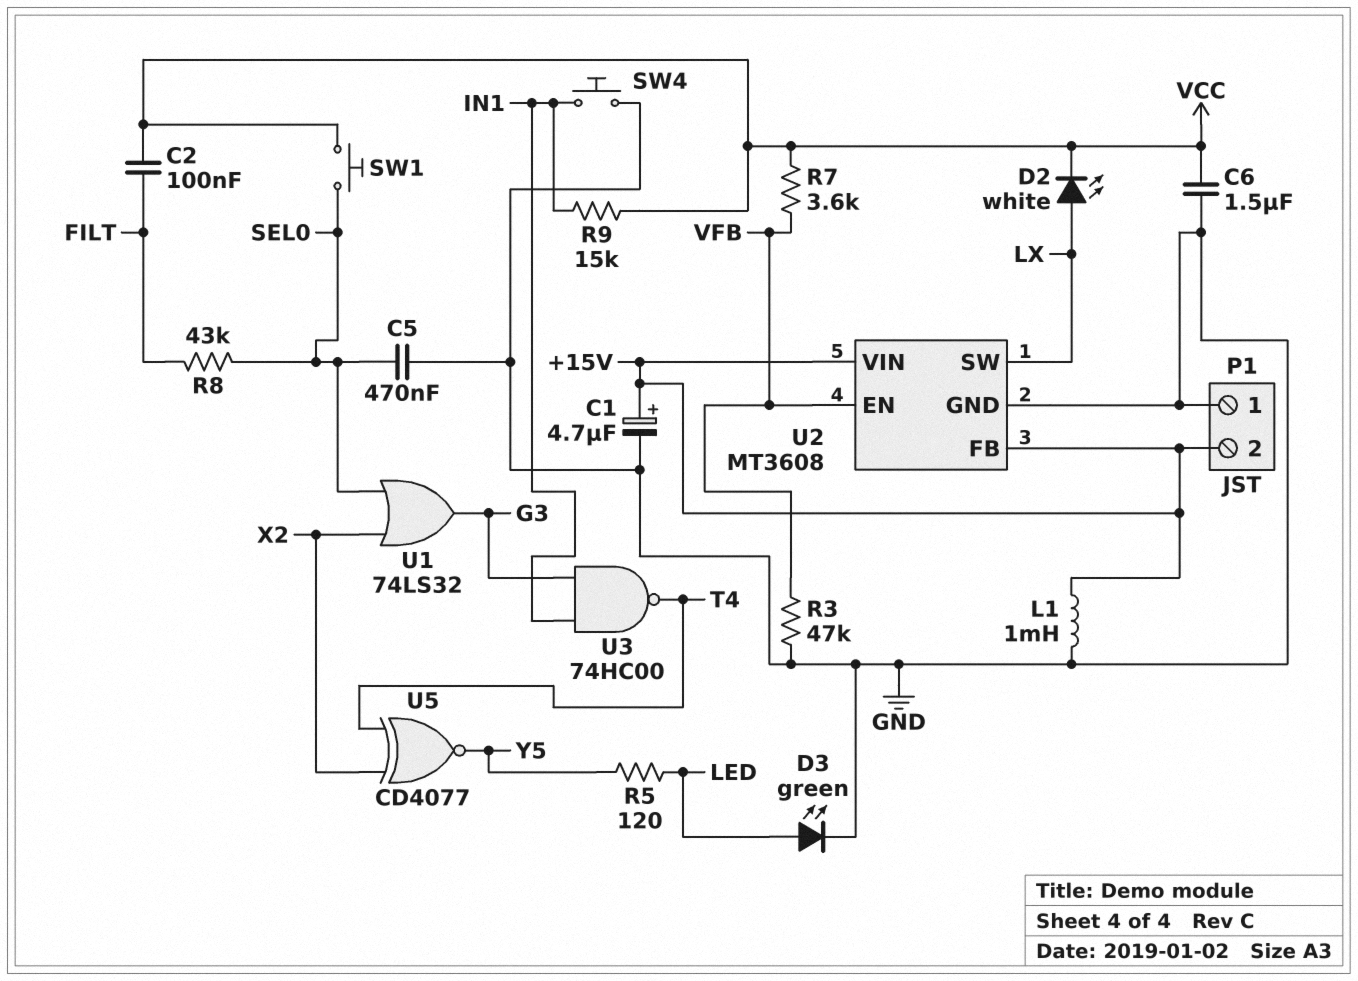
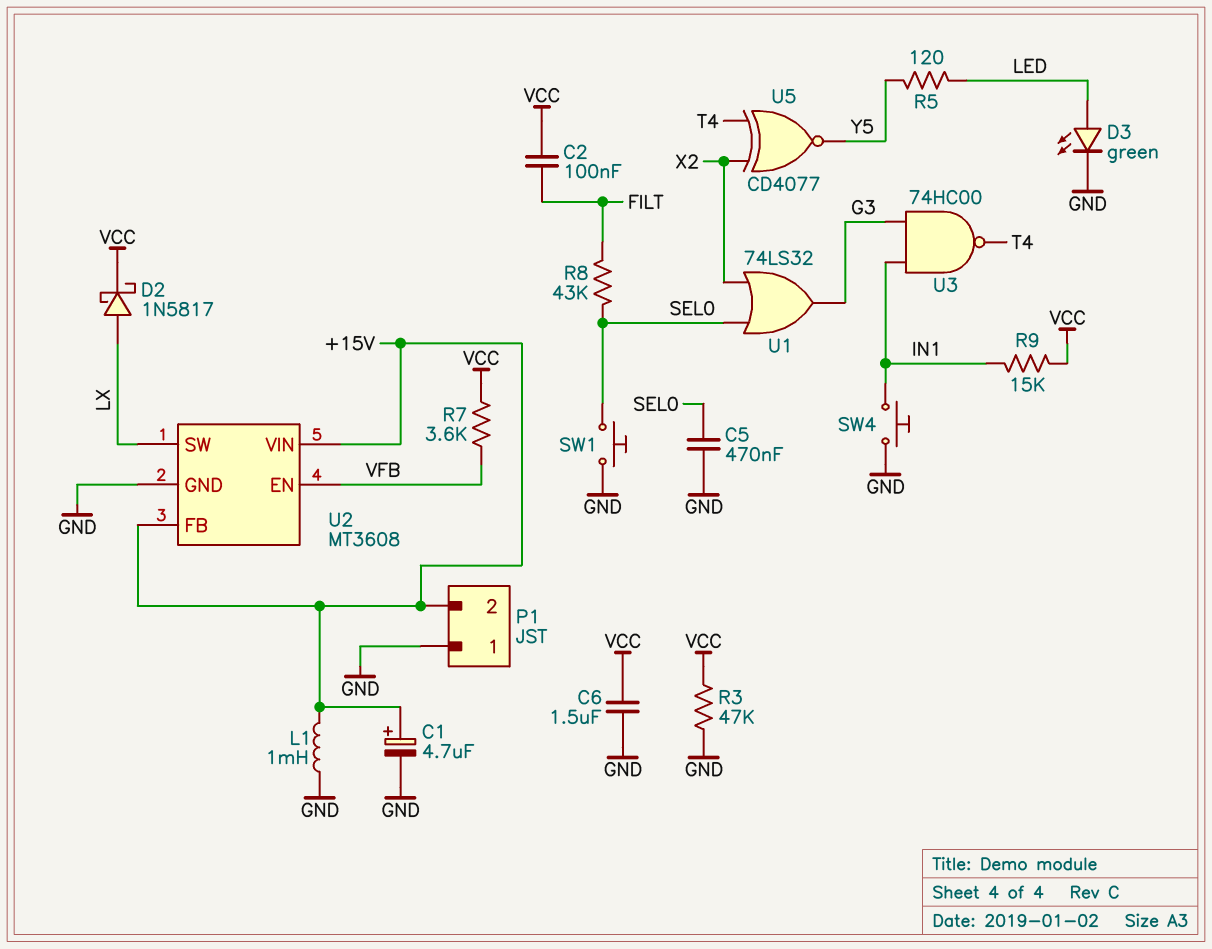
D2: LED white (A LX, K VCC) -> schottky 1N5817 (A LX, K VCC)
R3: 47k (GND, VFB) -> 47k (GND, VCC)
SW1: button (SEL0, VCC) -> button (GND, SEL0)

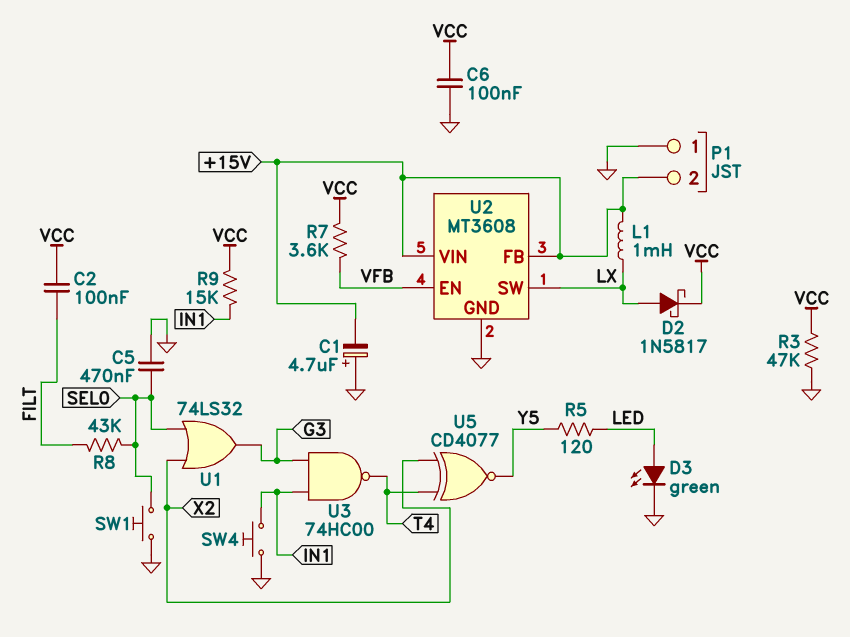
C1: 4.7uF (plus +15V, minus GND) -> 4.7uF (plus GND, minus +15V)
C6: 1.5uF (GND, VCC) -> 100nF (GND, VCC)
L1: 1mH (+15V, GND) -> 1mH (+15V, LX)

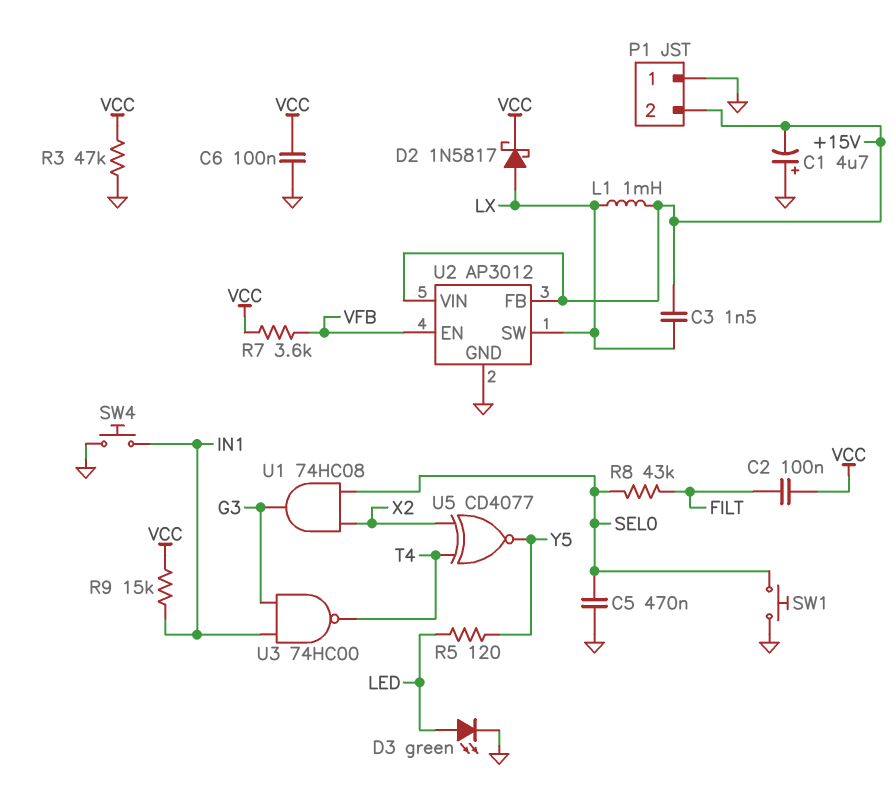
C3: none -> 1.5nF (+15V, LX)
U1: OR 74LS32 (in SEL0, in X2, out G3) -> AND 74HC08 (in SEL0, in X2, out G3)
U2: MT3608 -> AP3012

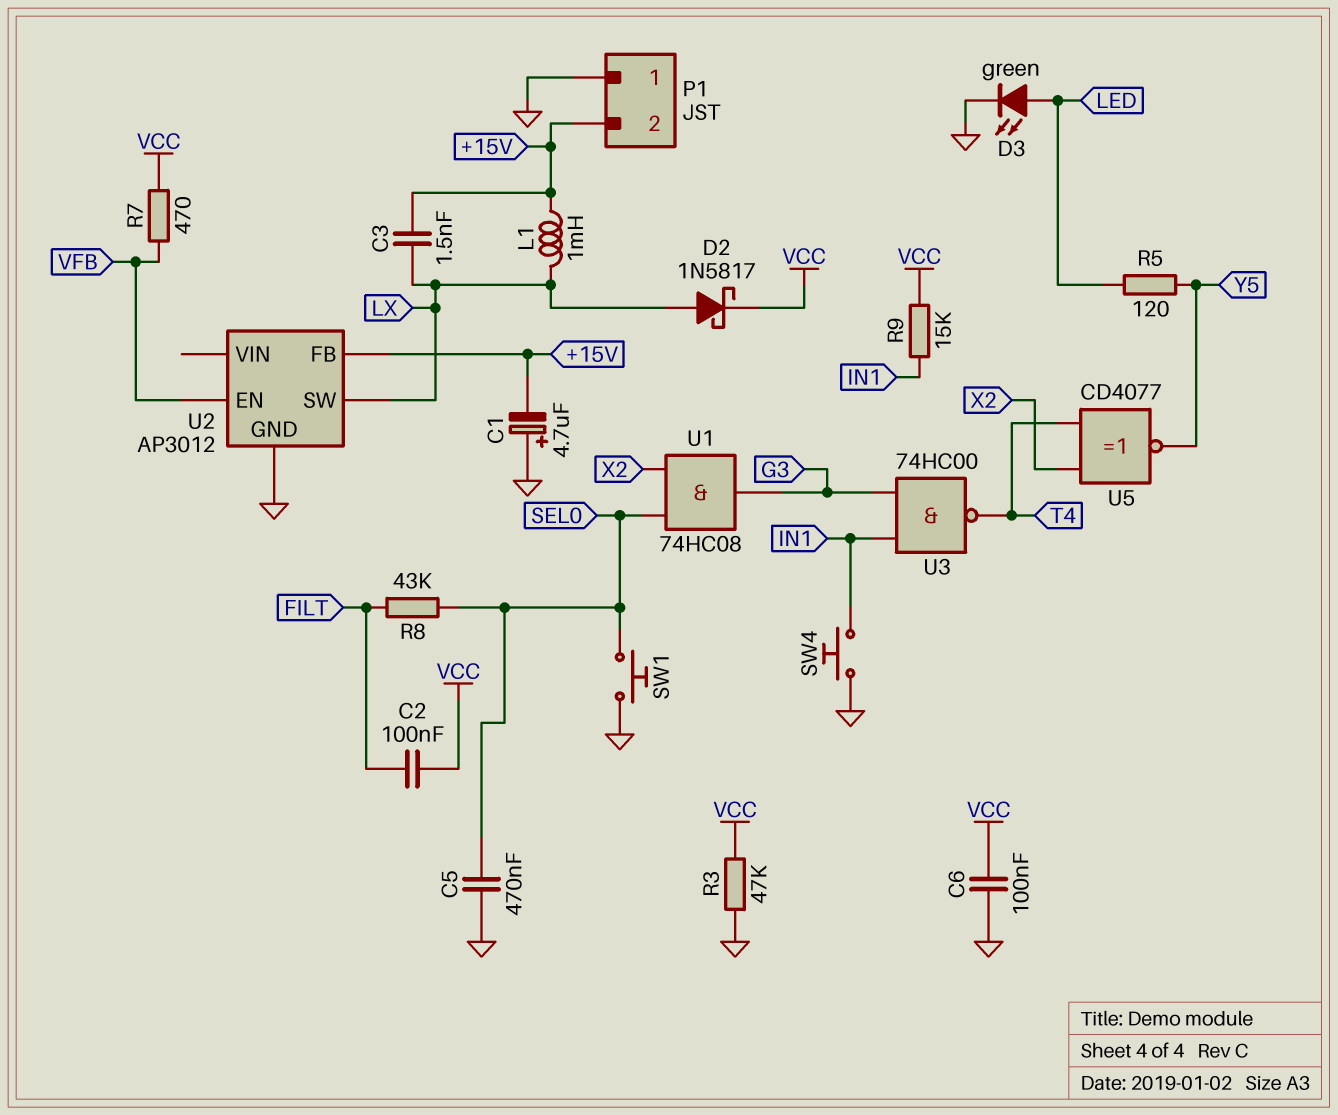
R7: 3.6k (VCC, VFB) -> 470 (VCC, VFB)
U2 pin VIN: +15V -> none

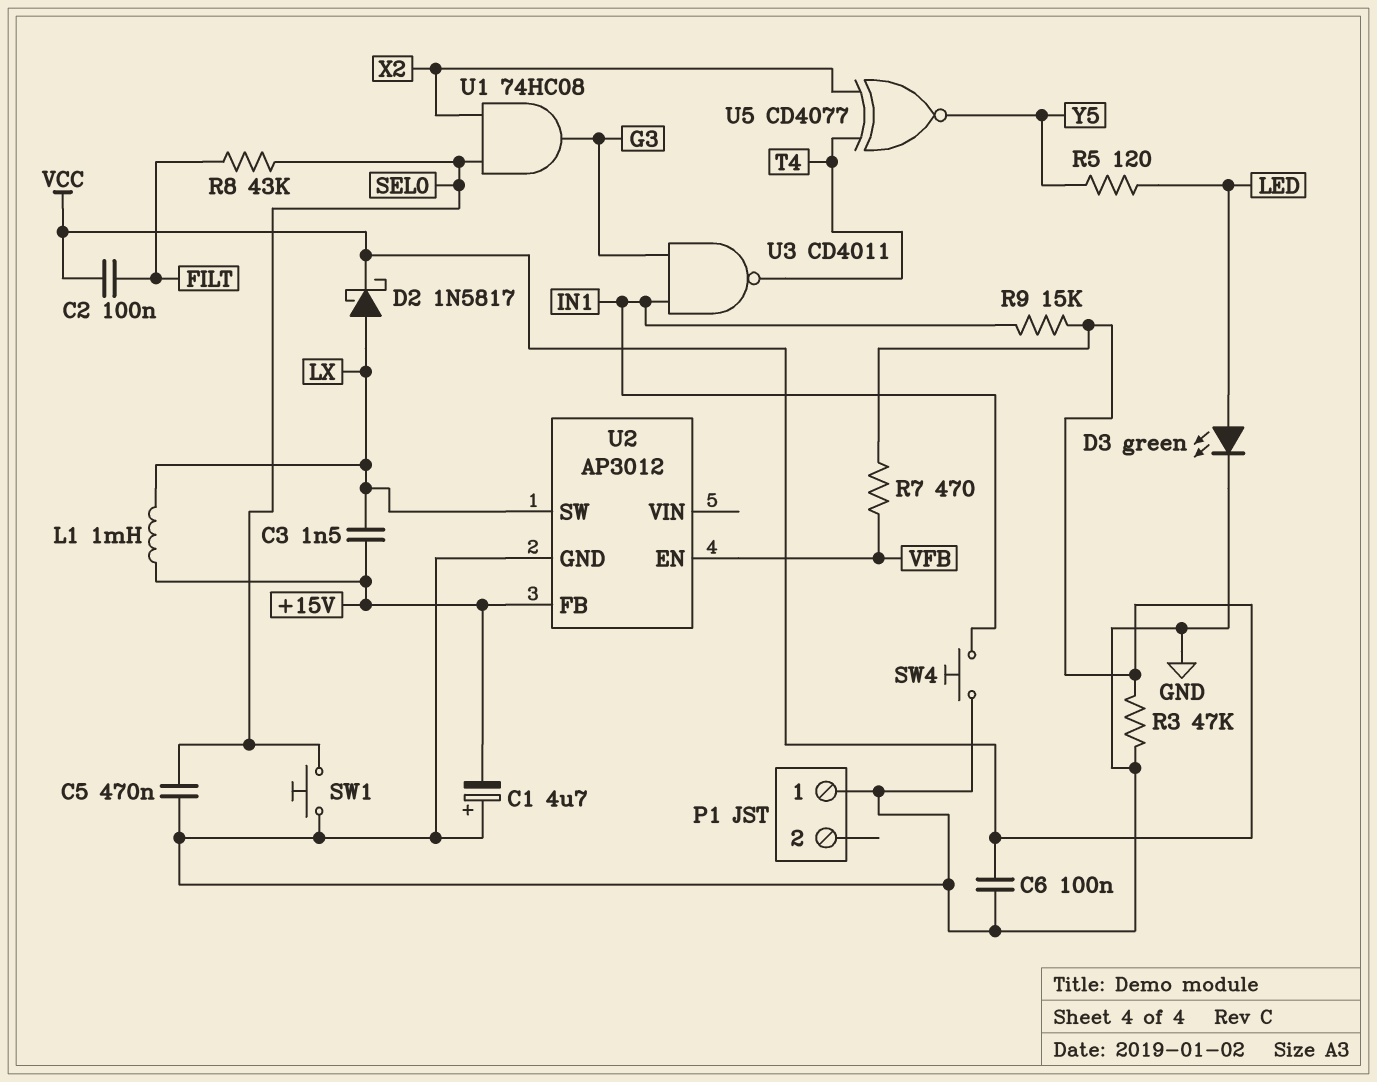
P1 pin 2: +15V -> none
U3: NAND 74HC00 (in G3, in IN1, out T4) -> NAND CD4011 (in G3, in IN1, out T4)

